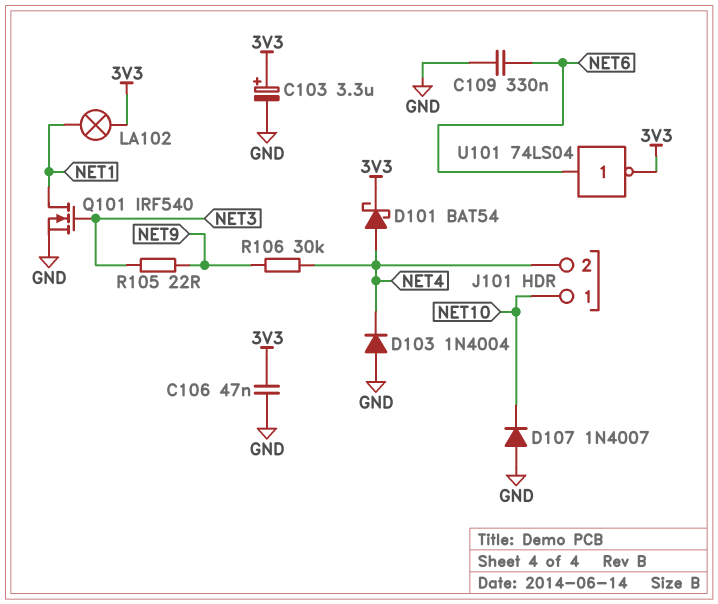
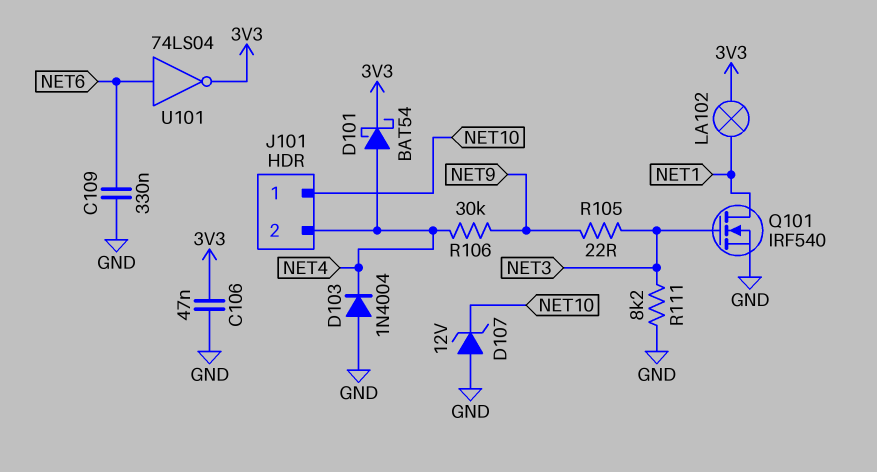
C103: 3.3uF (plus 3V3, minus GND) -> none
D107: diode 1N4007 (A GND, K NET10) -> zener 12V (A GND, K NET10)
R111: none -> 8.2k (GND, NET3)

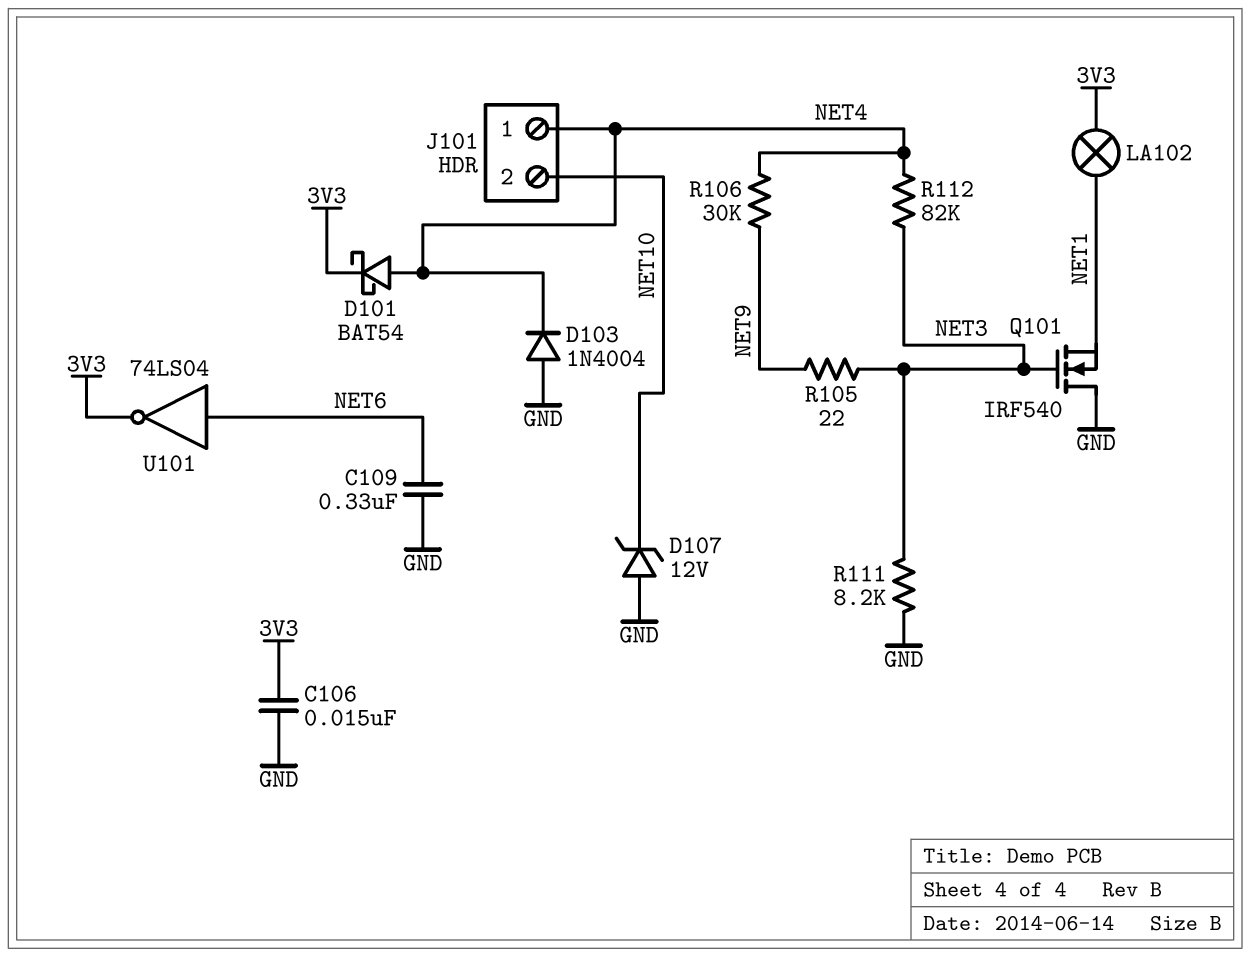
C106: 47nF (3V3, GND) -> 15nF (3V3, GND)
J101 pin 1: NET10 -> NET4
J101 pin 2: NET4 -> NET10
Q101: NMOS IRF540 (G NET3, D NET1, S GND) -> NMOS IRF540 (G NET3, D GND, S NET1)
R112: none -> 82k (NET3, NET4)

